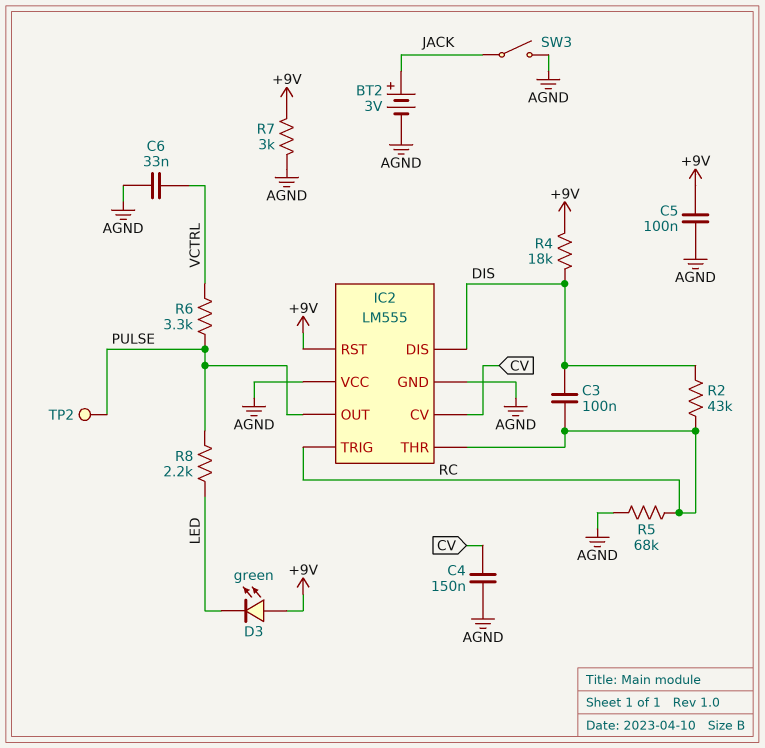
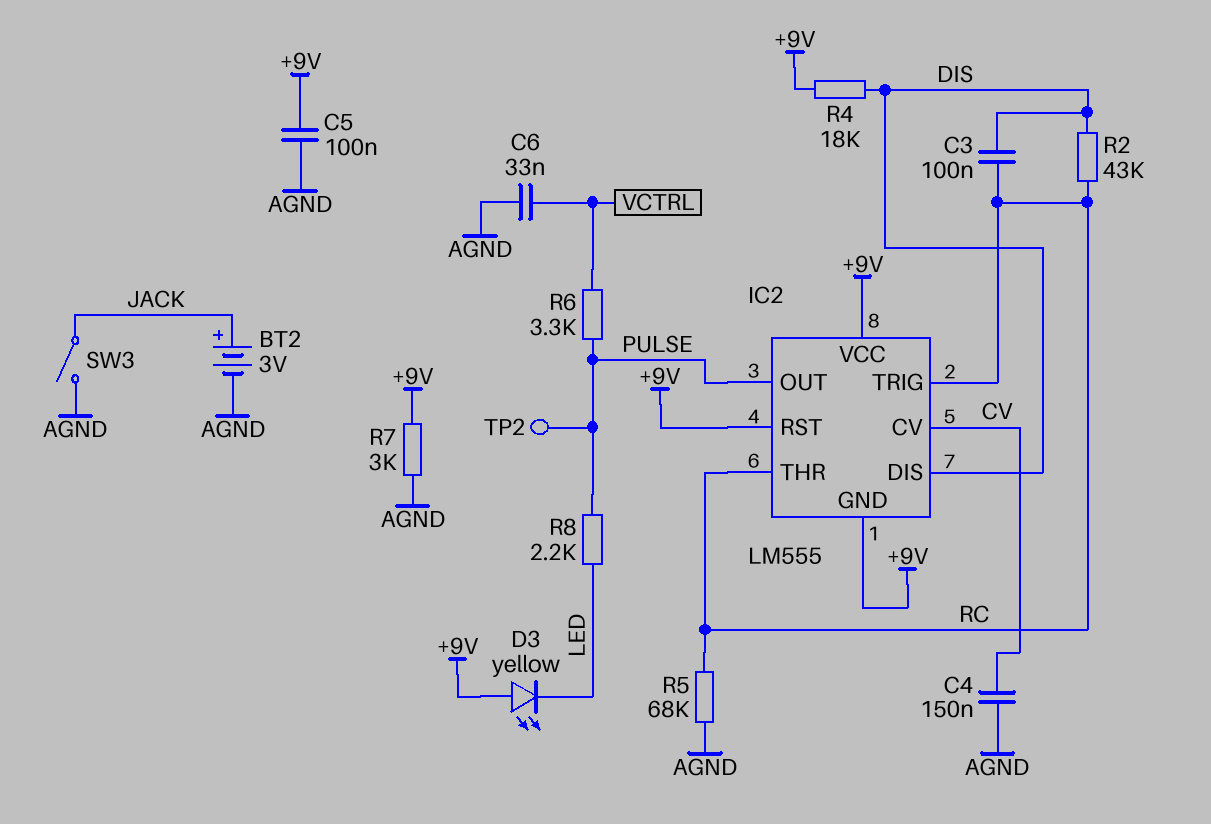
D3: LED green (A +9V, K LED) -> LED yellow (A +9V, K LED)
IC2 pin GND: AGND -> +9V
IC2 pin VCC: AGND -> +9V

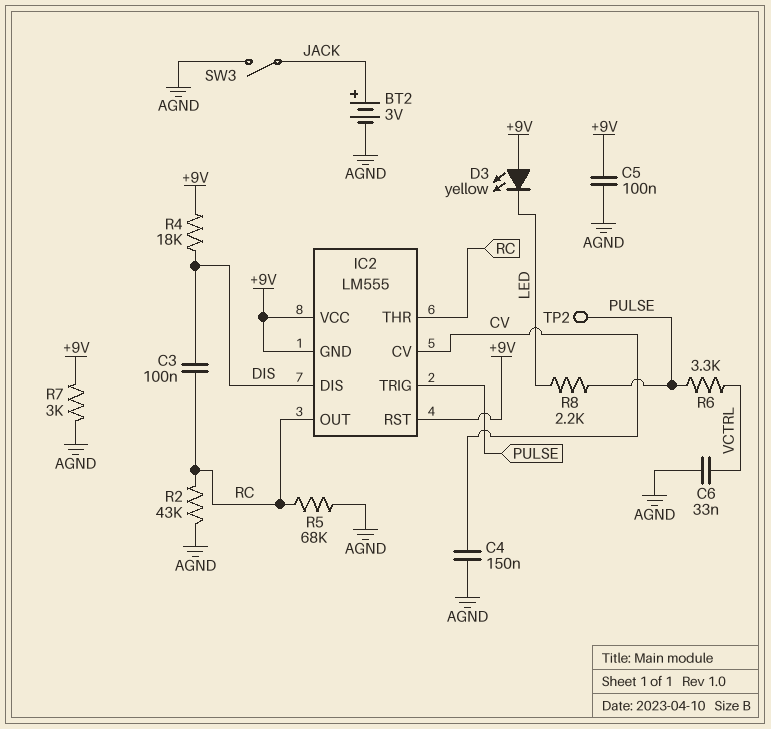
IC2 pin OUT: PULSE -> RC
IC2 pin TRIG: RC -> PULSE
R2: 43k (DIS, RC) -> 43k (AGND, RC)

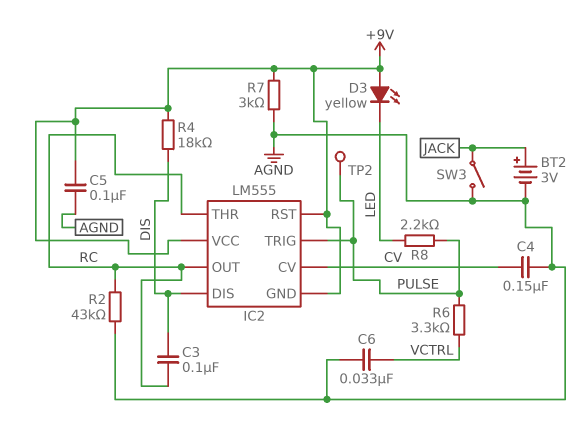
R5: 68k (AGND, RC) -> none

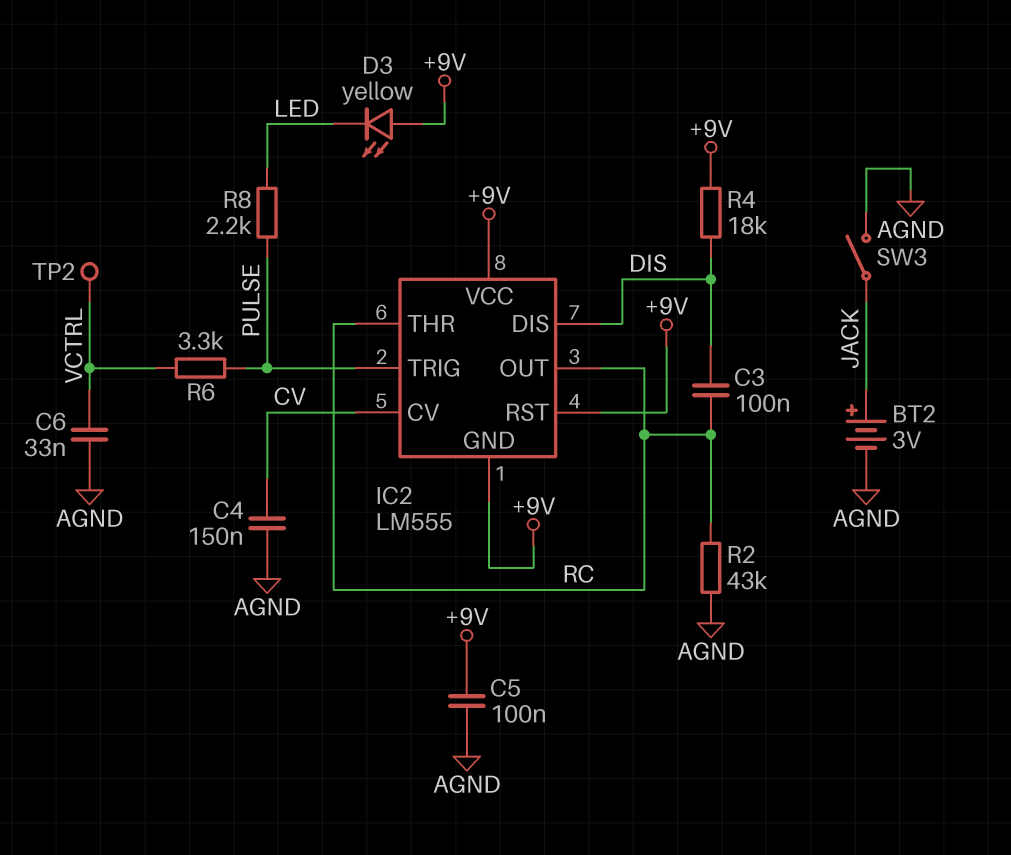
R7: 3k (+9V, AGND) -> none
TP2: test point (PULSE) -> test point (VCTRL)

